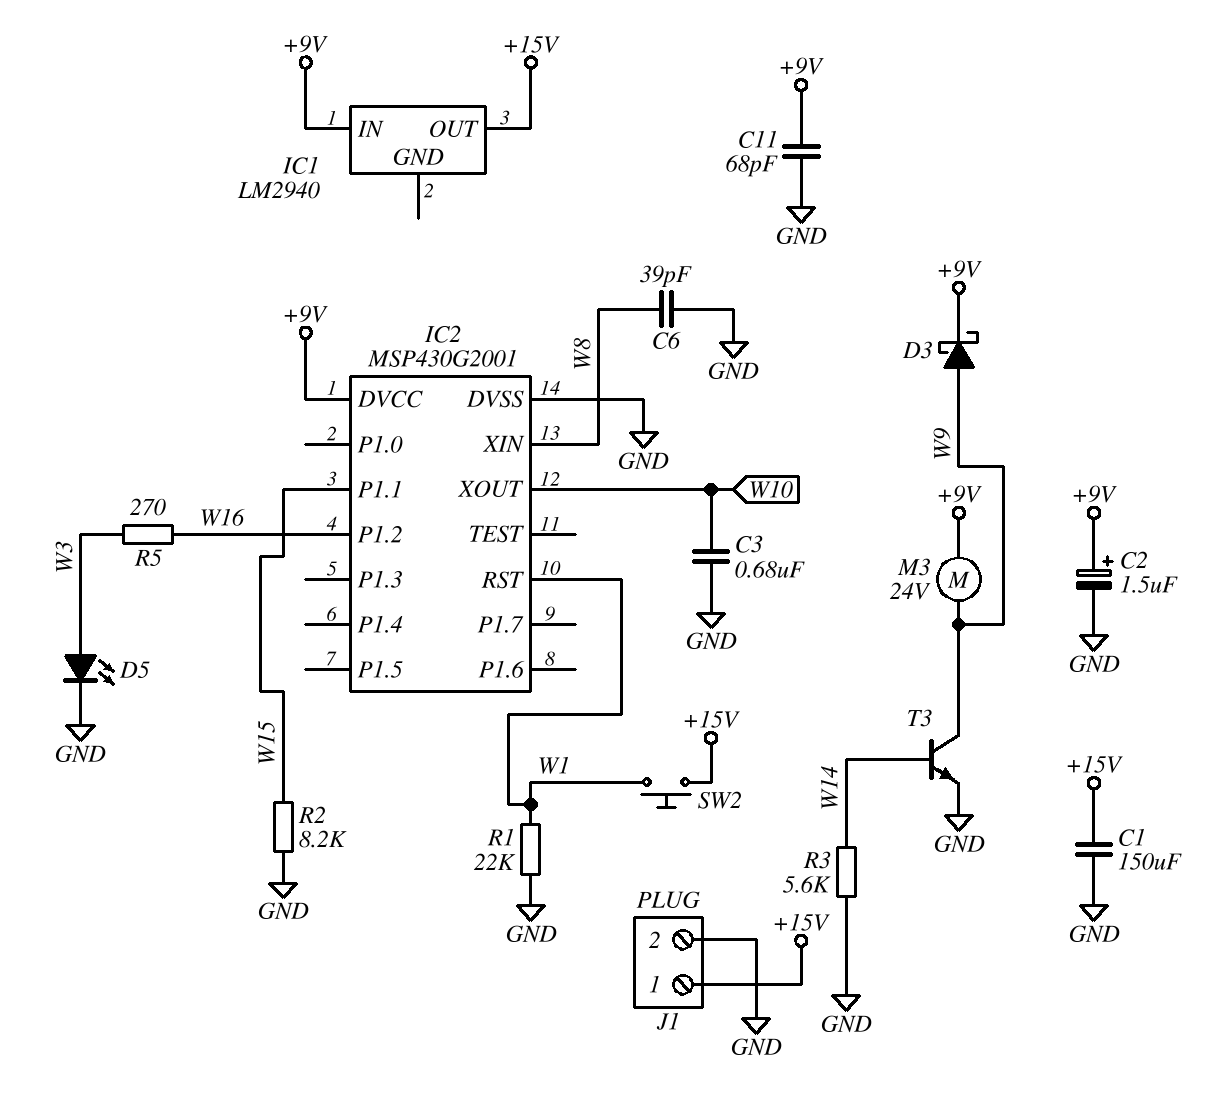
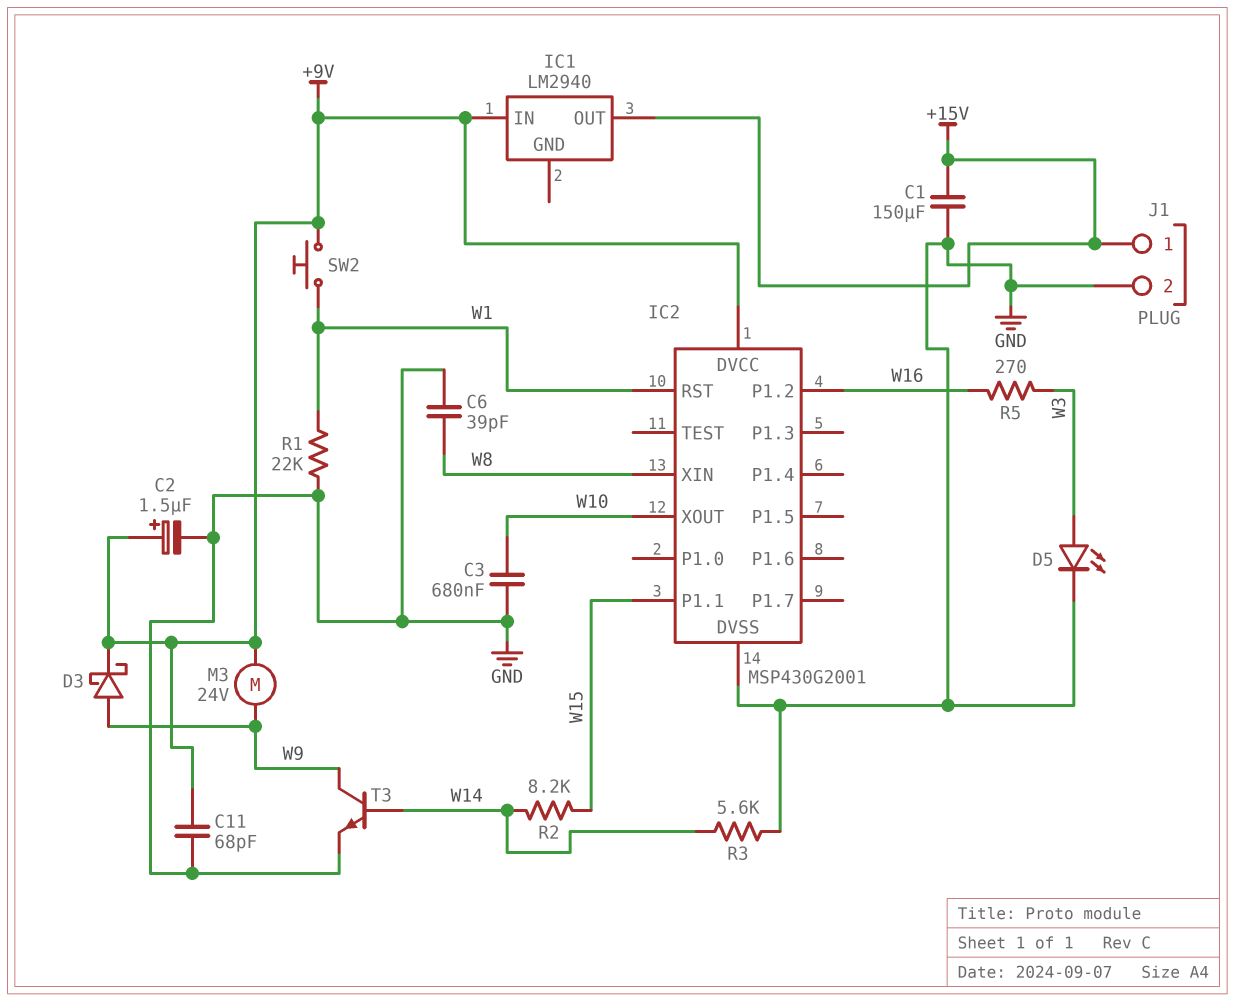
R2: 8.2k (GND, W15) -> 8.2k (W14, W15)
SW2: button (+15V, W1) -> button (+9V, W1)

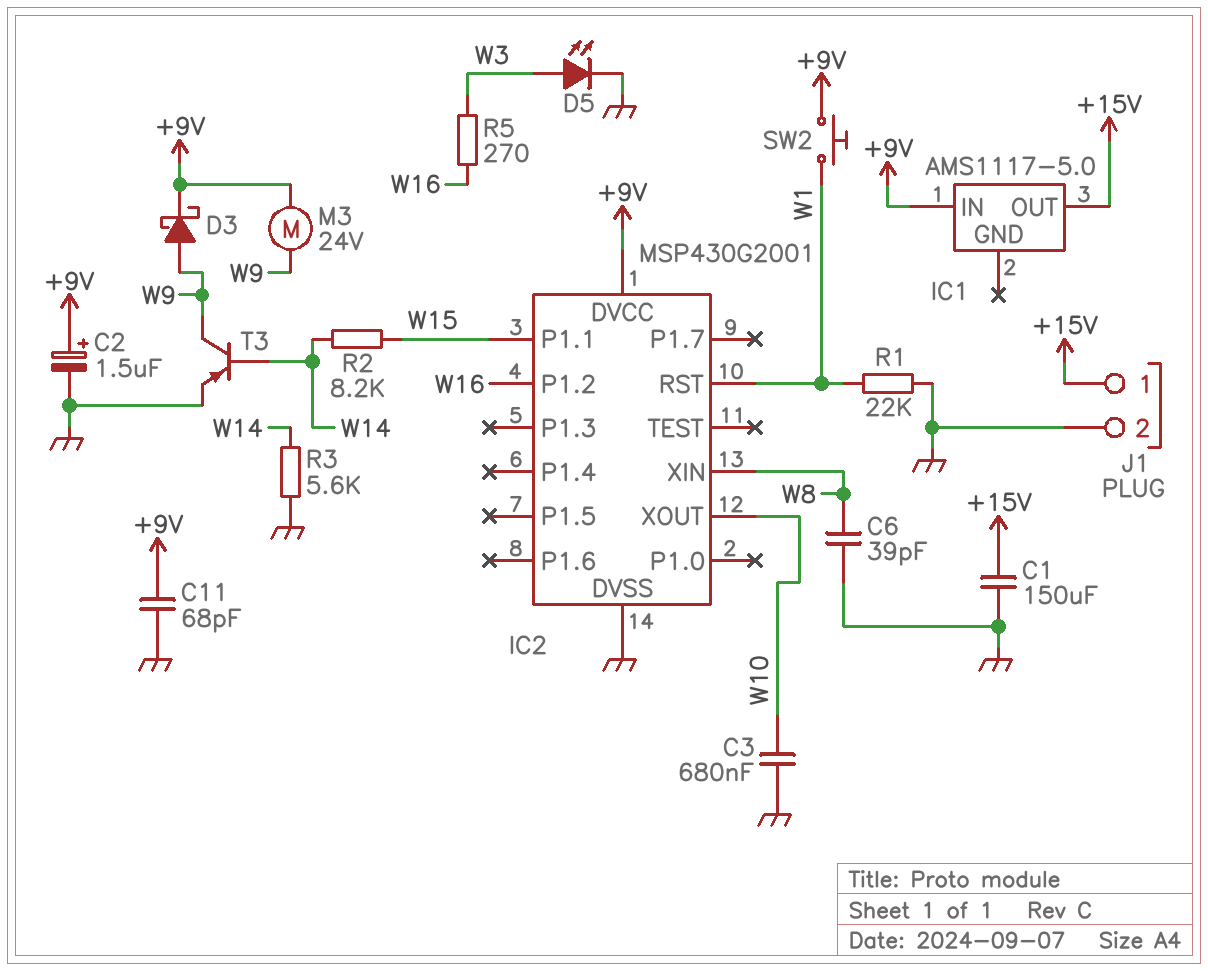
IC1: LM2940 -> AMS1117-5.0
T3: NPN (B W14, C W9, E GND) -> PNP (B W14, C W9, E GND)

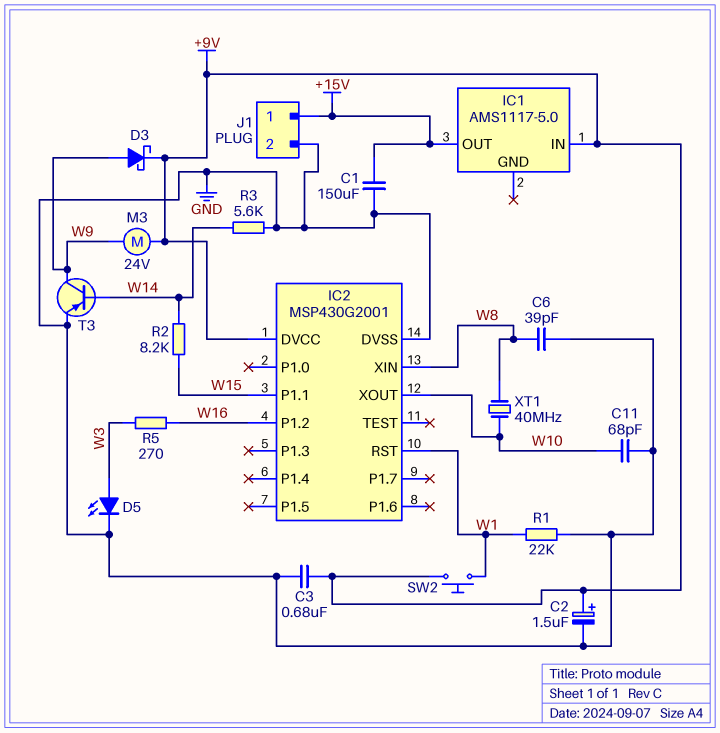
C3: 680nF (GND, W10) -> 680nF (+9V, GND)
C11: 68pF (+9V, GND) -> 68pF (GND, W10)
XT1: none -> 40MHz (W8, W10)

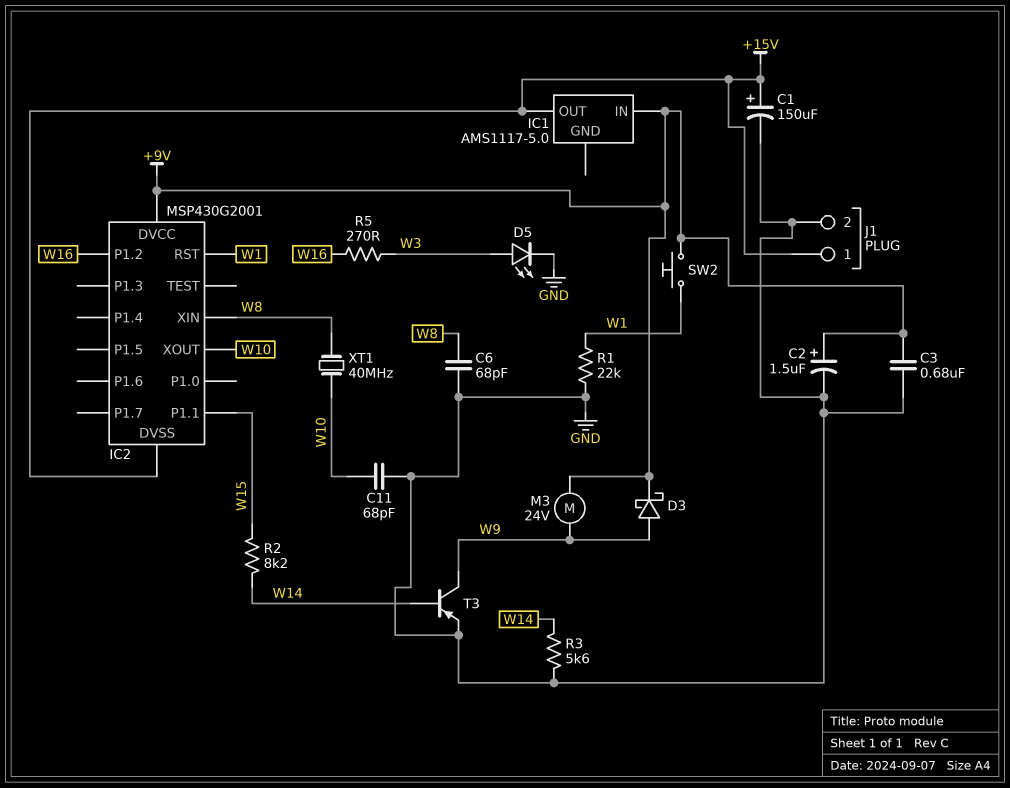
C1: 150uF (+15V, GND) -> 150uF (plus +15V, minus GND)
C6: 39pF (GND, W8) -> 68pF (GND, W8)
IC2 pin DVSS: GND -> +15V

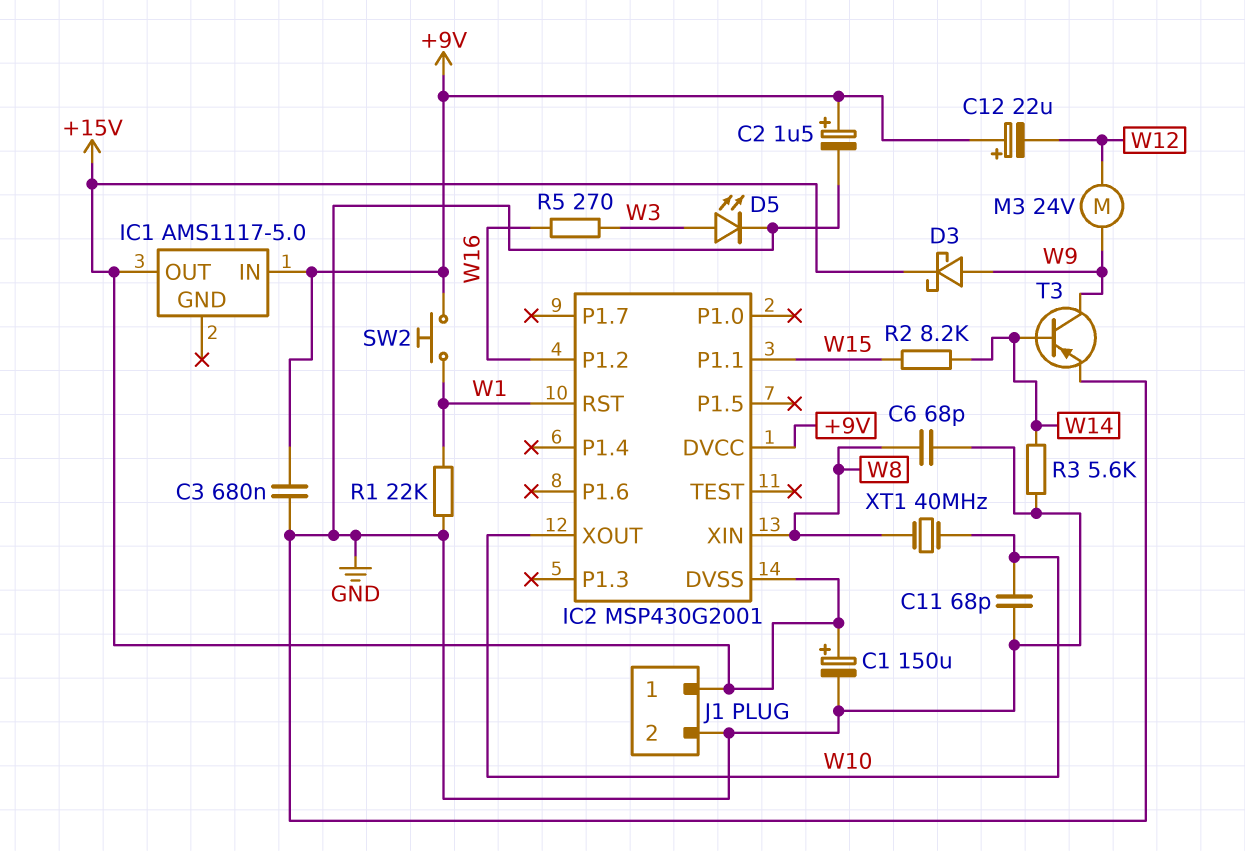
C12: none -> 22uF (plus +9V, minus W12)
D3: schottky (A W9, K +9V) -> schottky (A W9, K +15V)
M3: motor 24V (+9V, W9) -> motor 24V (W9, W12)

